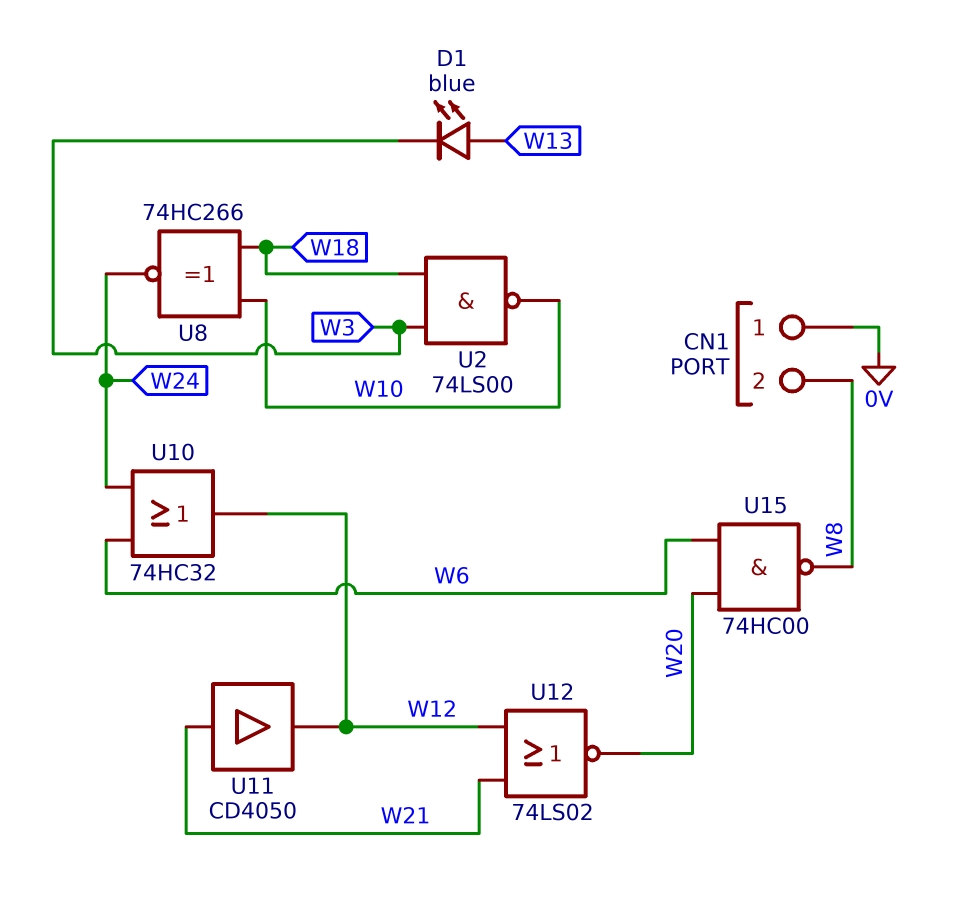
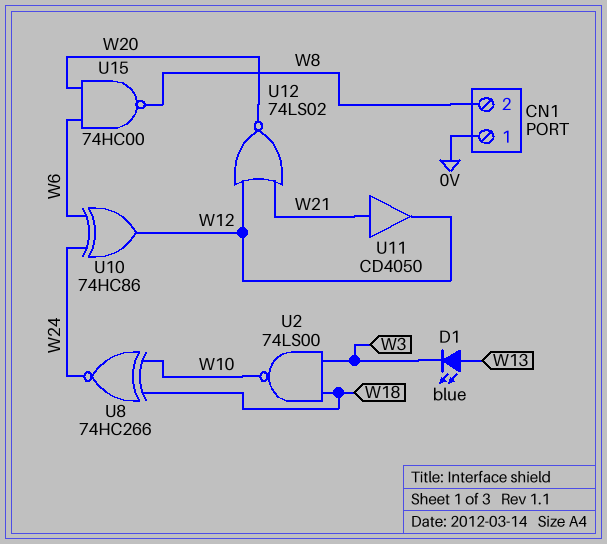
U10: OR 74HC32 (in W6, in W24, out W12) -> XOR 74HC86 (in W6, in W24, out W12)

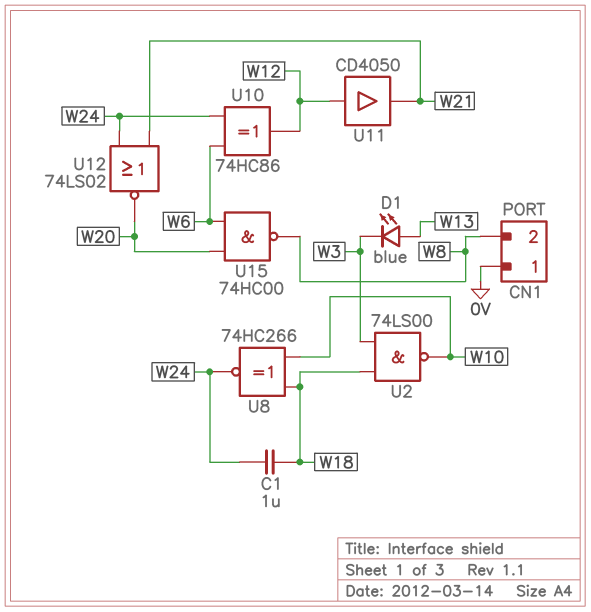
C1: none -> 1uF (W18, W24)
U11: buffer CD4050 (in W21, out W12) -> buffer CD4050 (in W12, out W21)
U12: NOR 74LS02 (in W12, in W21, out W20) -> NOR 74LS02 (in W21, in W24, out W20)

